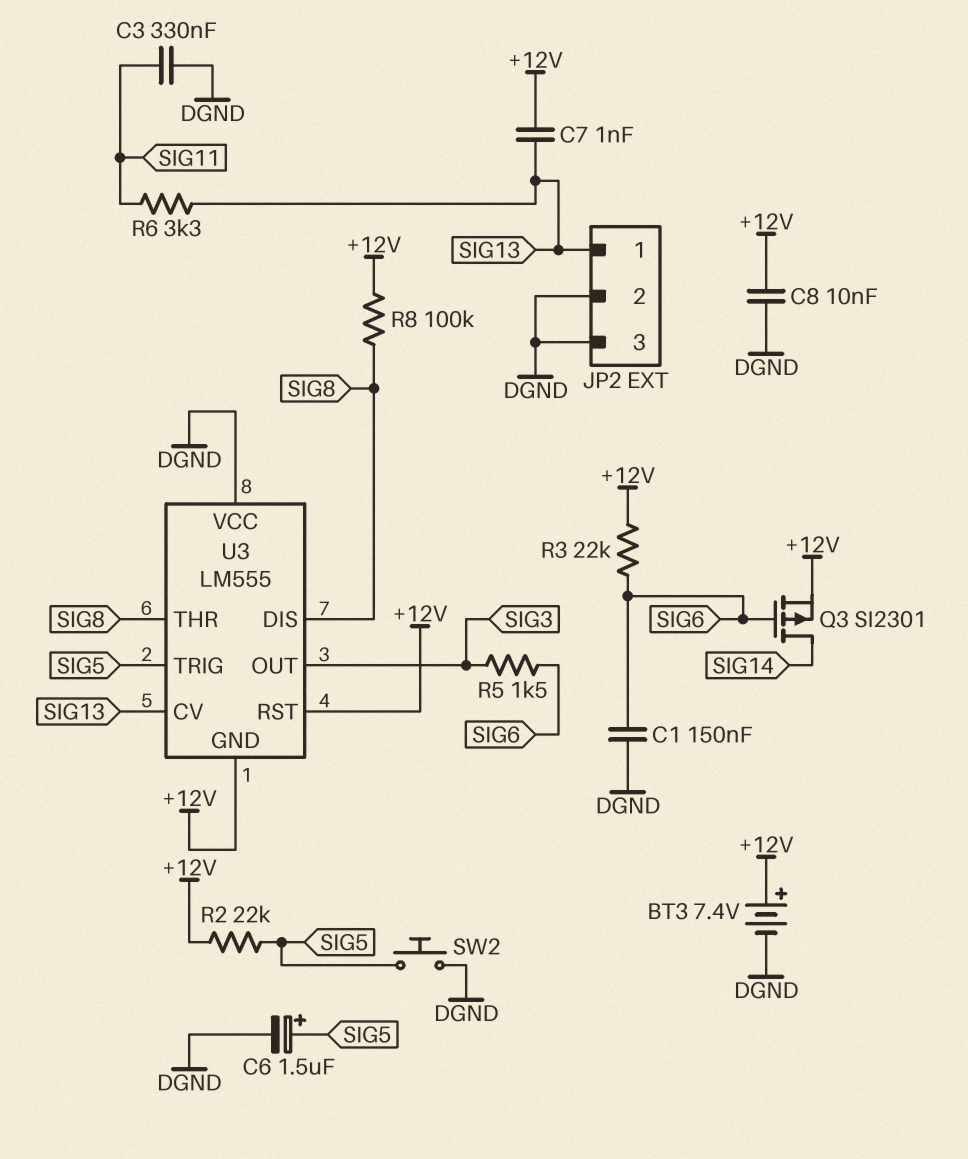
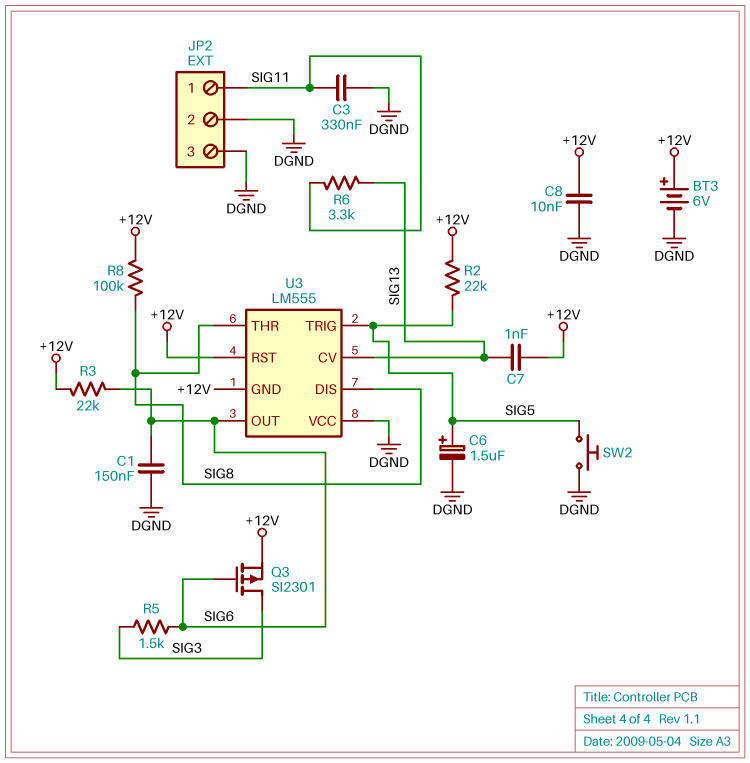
BT3: 7.4V (plus +12V, minus DGND) -> 6V (plus +12V, minus DGND)
JP2 pin 1: SIG13 -> SIG11
Q3: PMOS SI2301 (G SIG6, D SIG14, S +12V) -> PMOS SI2301 (G SIG6, D SIG3, S +12V)
U3 pin OUT: SIG3 -> SIG6

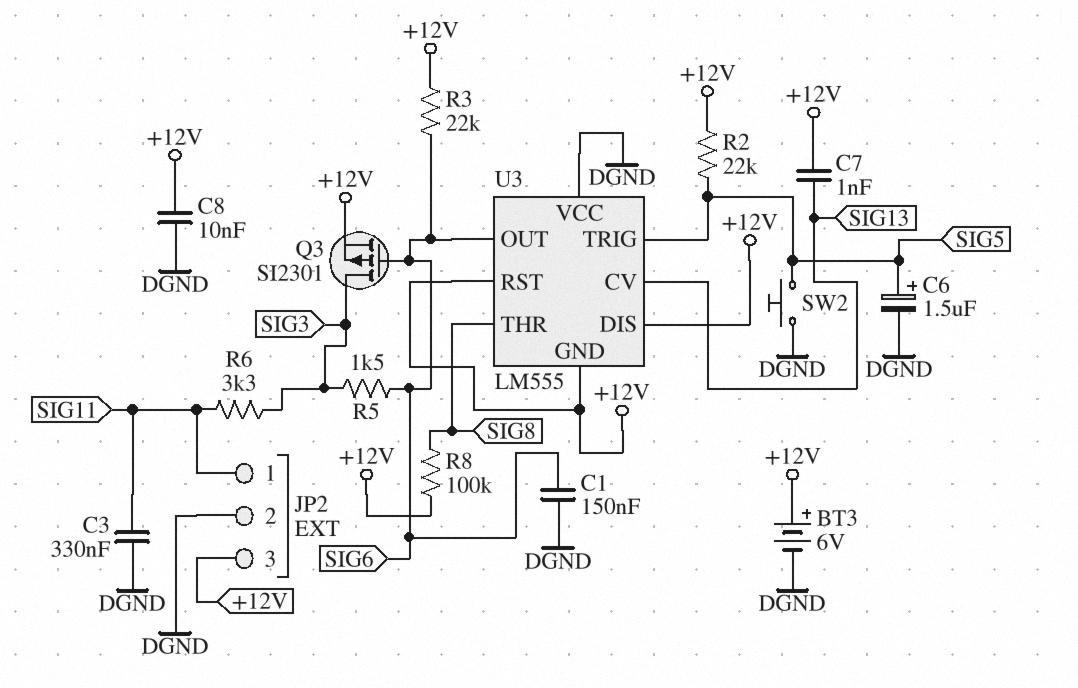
JP2 pin 3: DGND -> +12V
R6: 3.3k (SIG11, SIG13) -> 3.3k (SIG3, SIG11)
U3 pin DIS: SIG8 -> +12V

